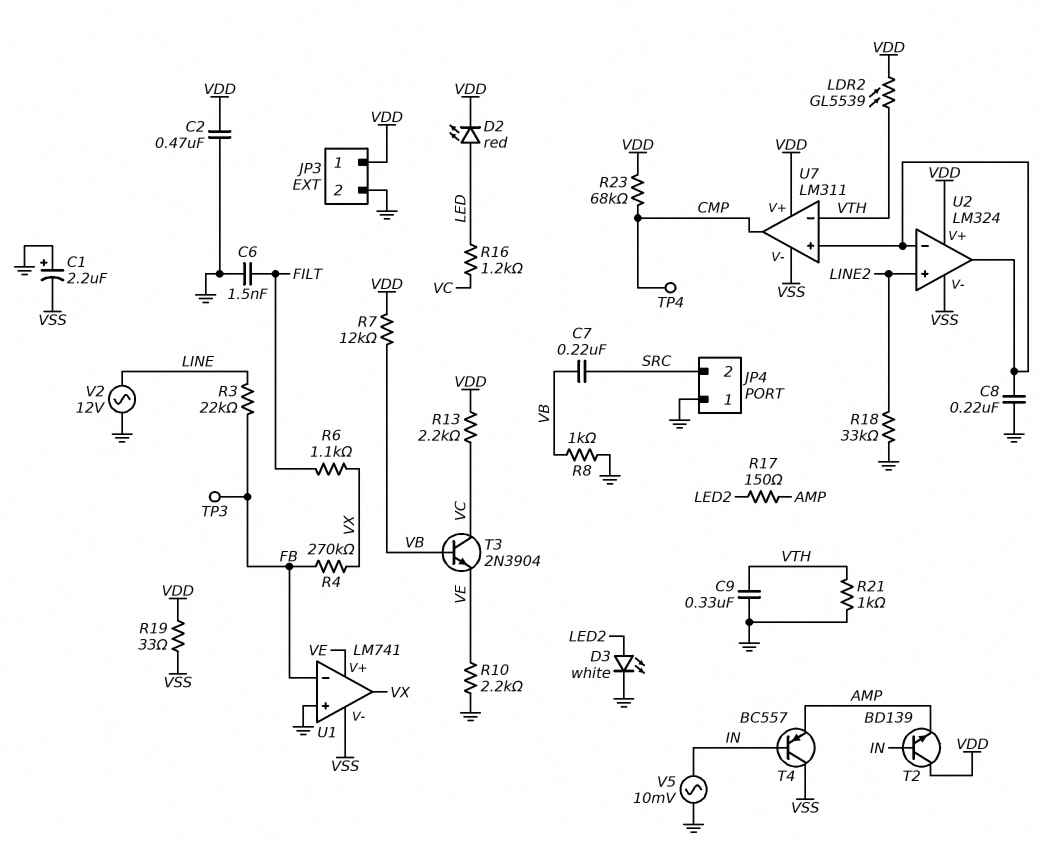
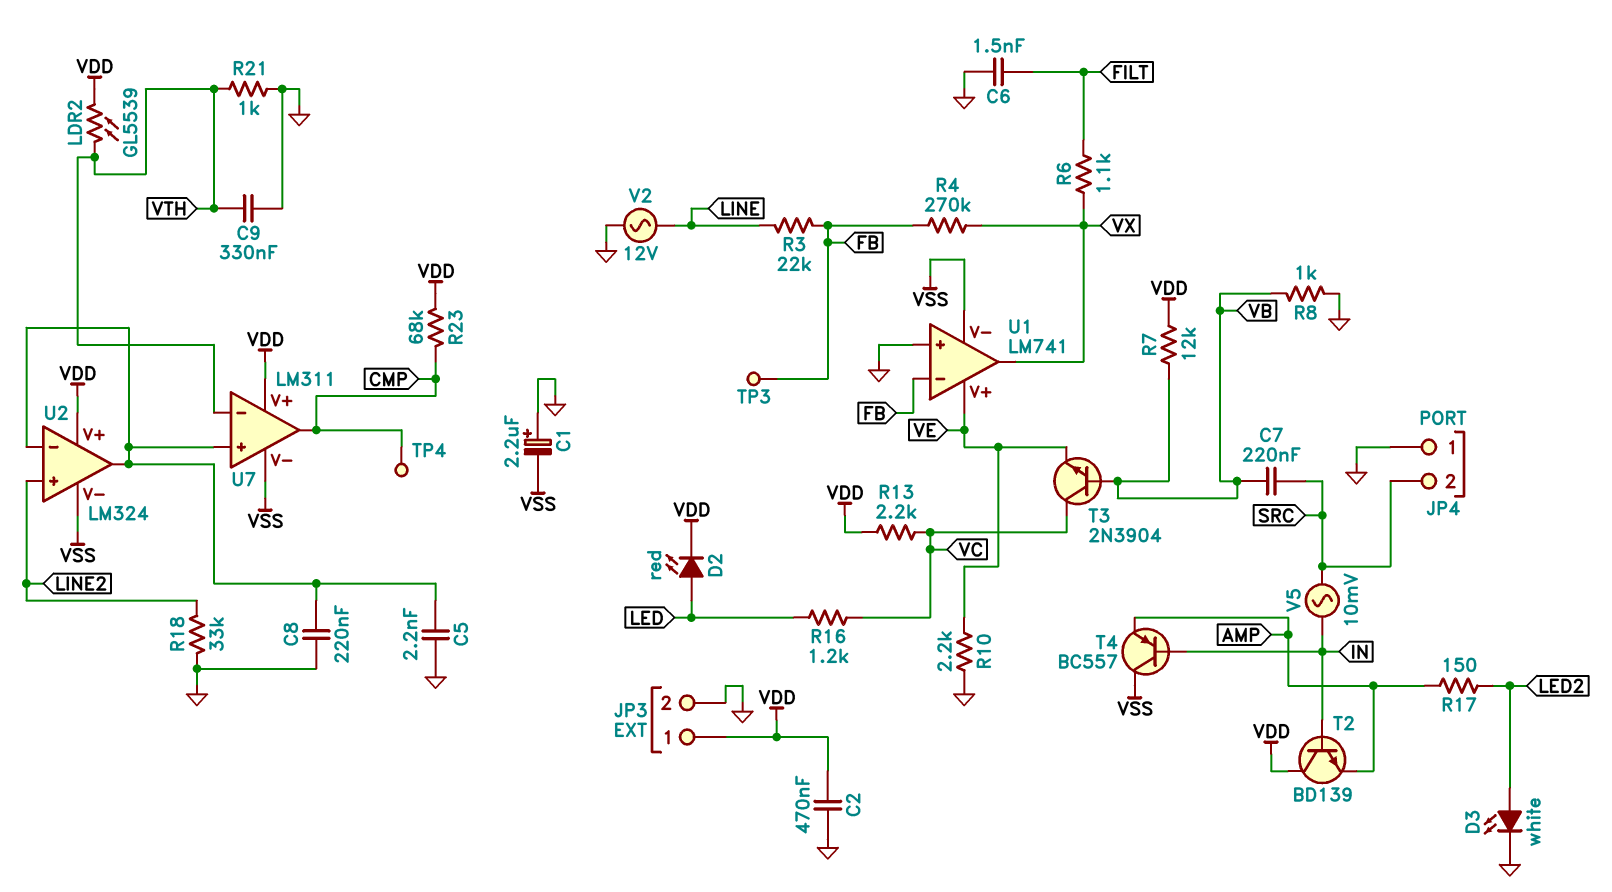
C5: none -> 2.2nF (GND, U2/in-)
R19: 33 (VDD, VSS) -> none
V5: AC 10mV (GND, IN) -> AC 10mV (IN, SRC)

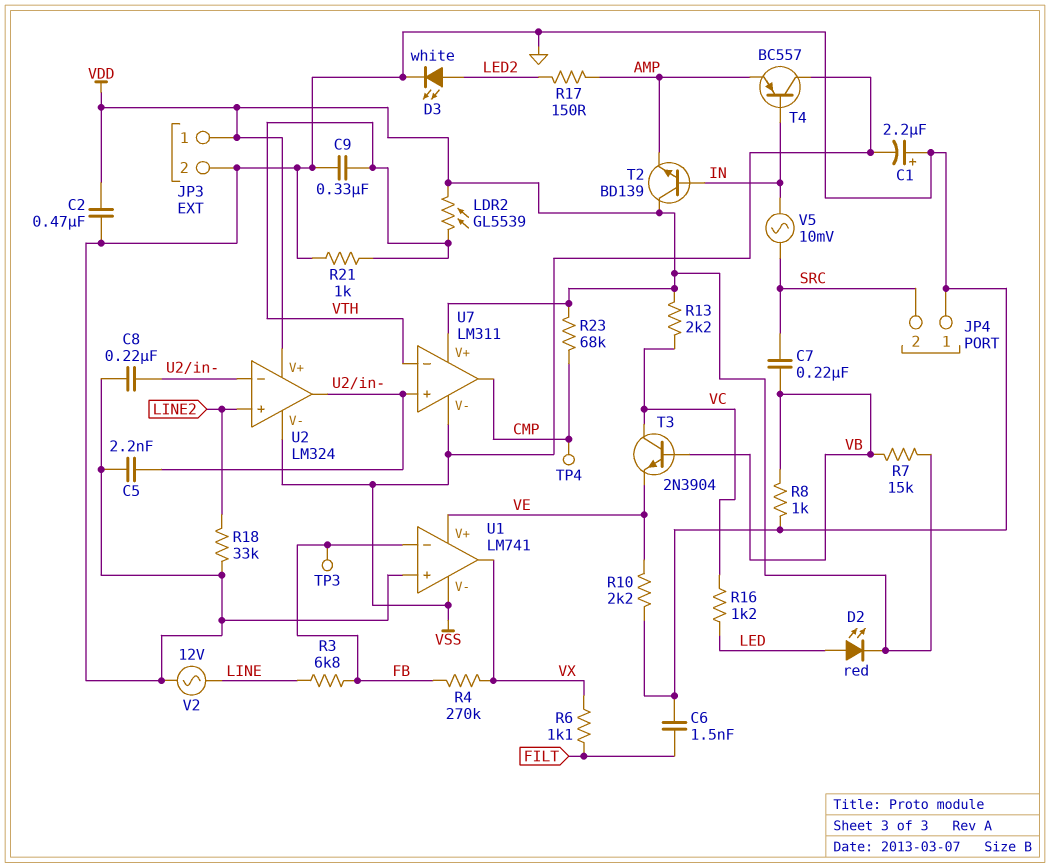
R3: 22k (FB, LINE) -> 6.8k (FB, LINE)
R7: 12k (VB, VDD) -> 15k (VB, VDD)

